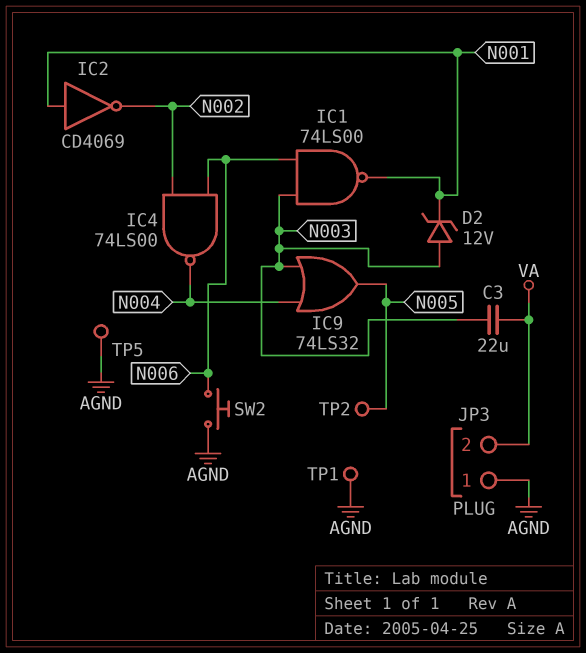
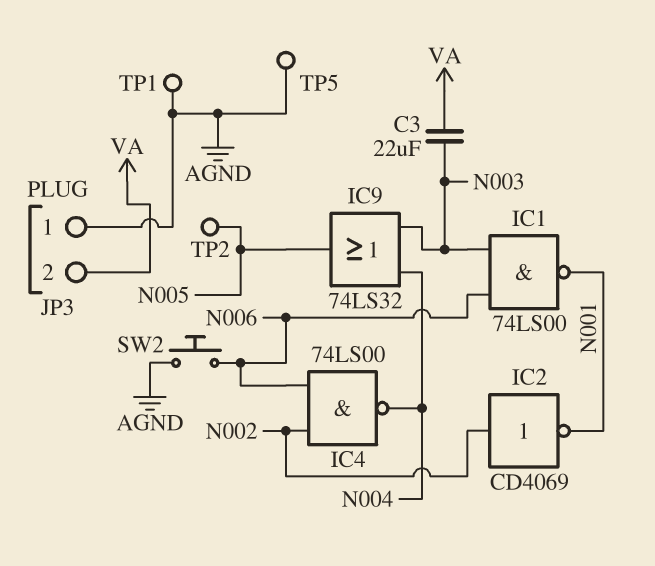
D2: zener 12V (A N003, K N001) -> none
IC2: NOT CD4069 (in N001, out N002) -> NOT CD4069 (in N002, out N001)

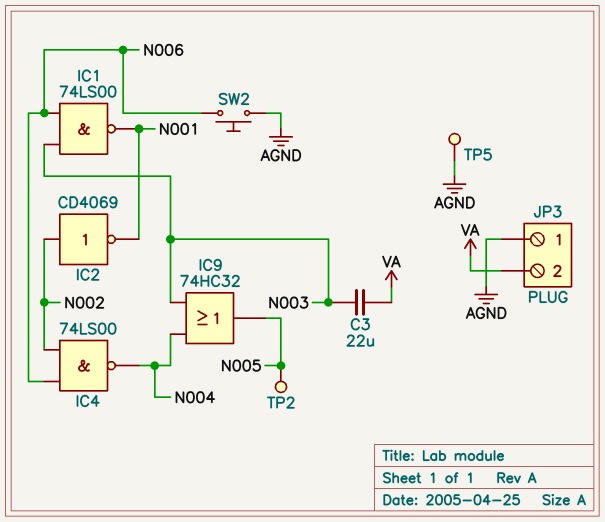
IC9: OR 74LS32 (in N003, in N004, out N005) -> OR 74HC32 (in N003, in N004, out N005)
TP1: test point (AGND) -> none

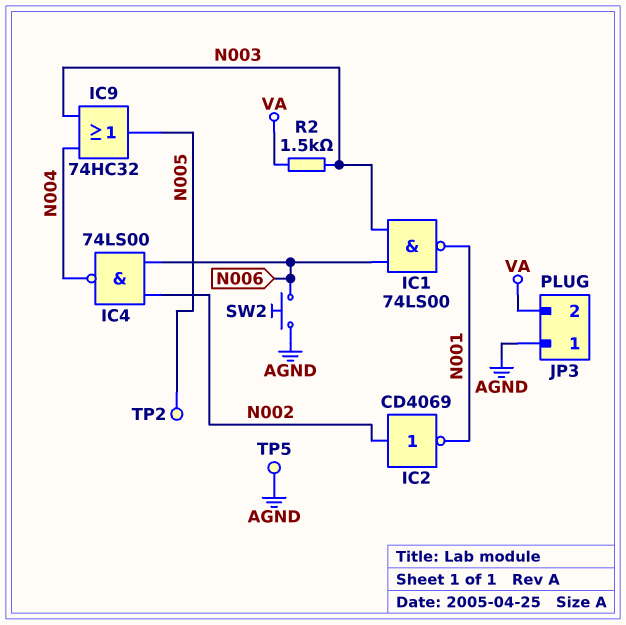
C3: 22uF (N003, VA) -> none
R2: none -> 1.5k (N003, VA)

